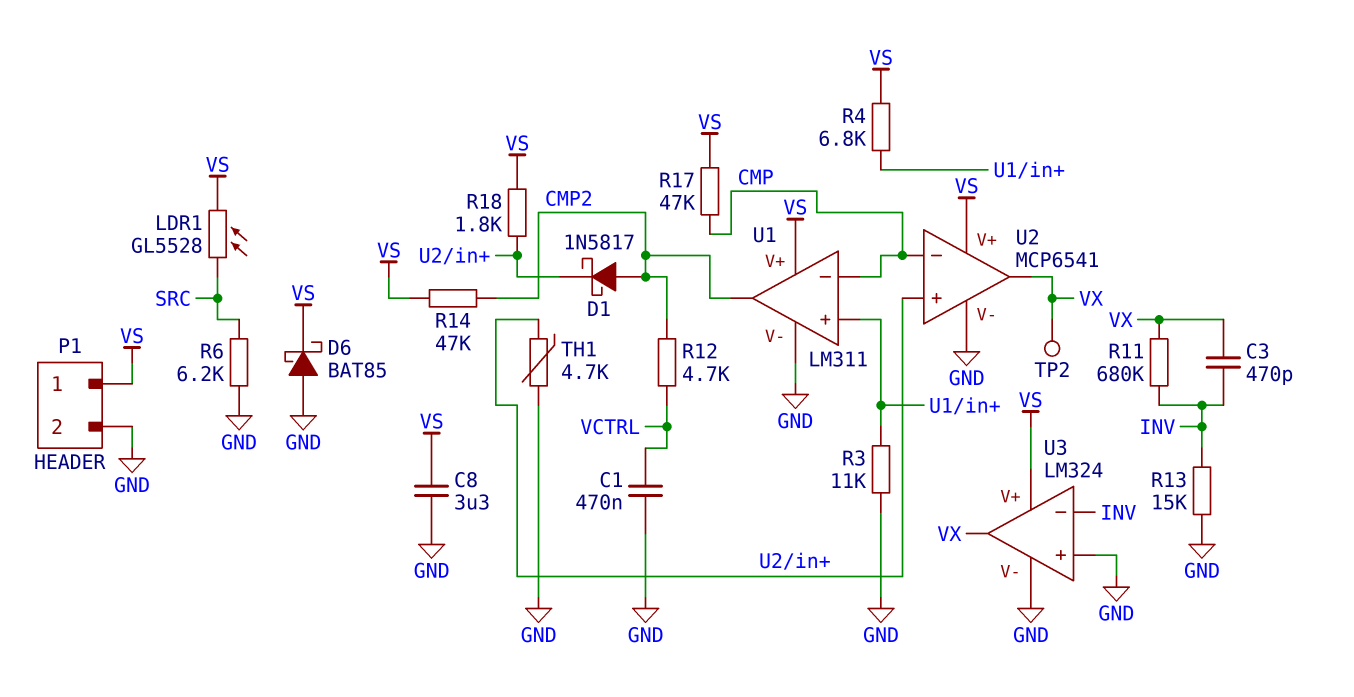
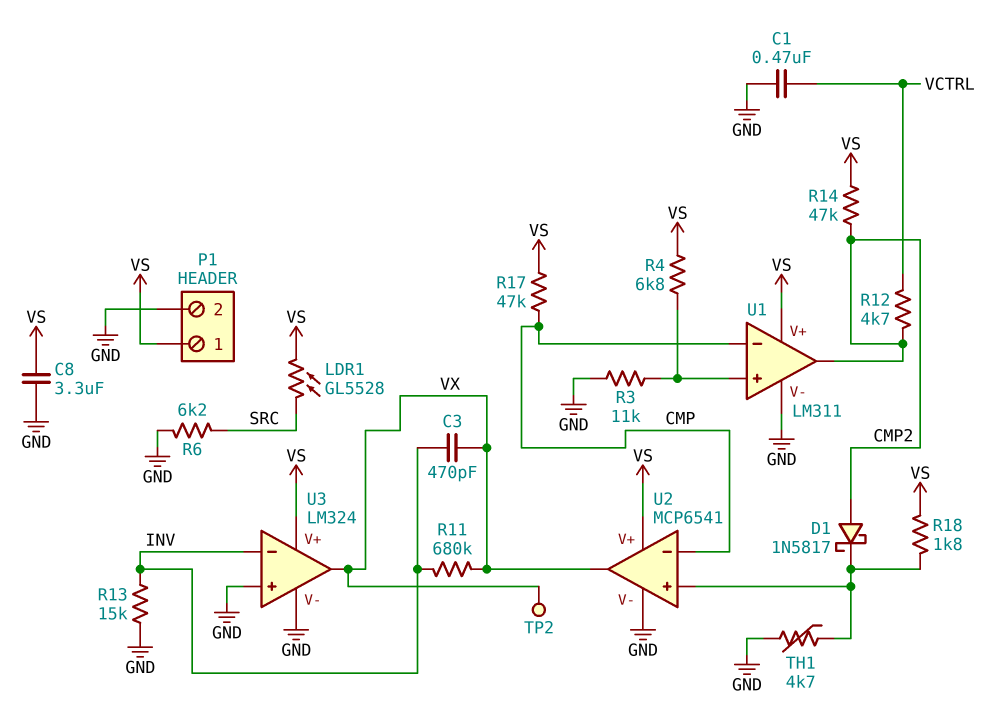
D6: schottky BAT85 (A GND, K VS) -> none

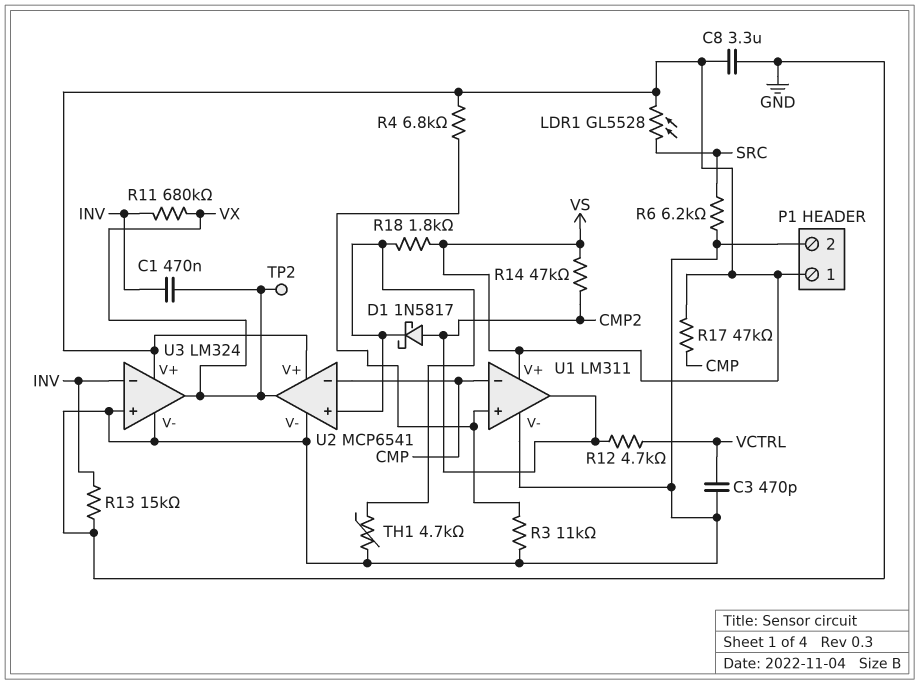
C1: 470nF (GND, VCTRL) -> 470nF (INV, VX)
C3: 470pF (INV, VX) -> 470pF (GND, VCTRL)

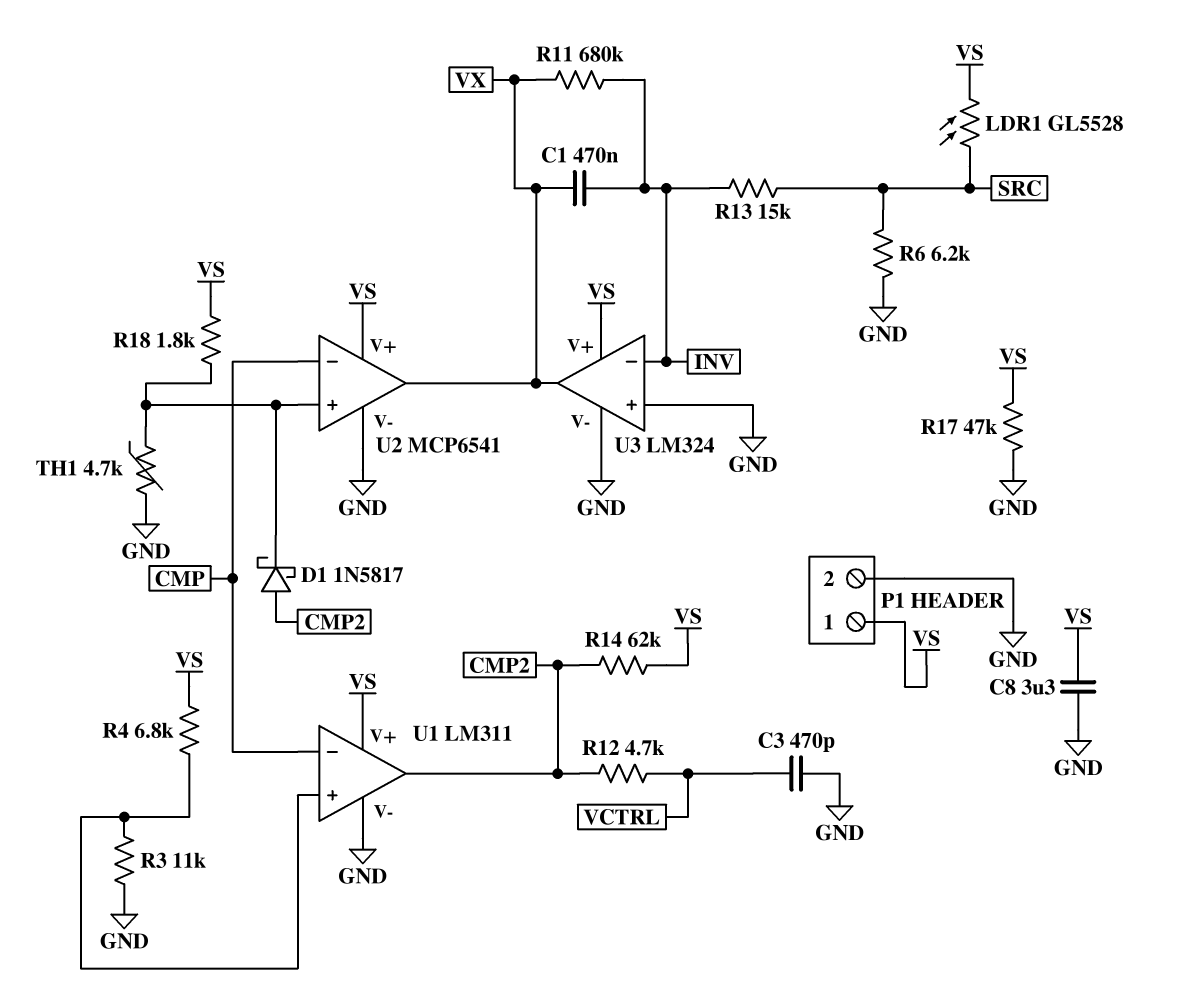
R13: 15k (GND, INV) -> 15k (INV, SRC)
R14: 47k (CMP2, VS) -> 62k (CMP2, VS)
R17: 47k (CMP, VS) -> 47k (GND, VS)
TP2: test point (VX) -> none

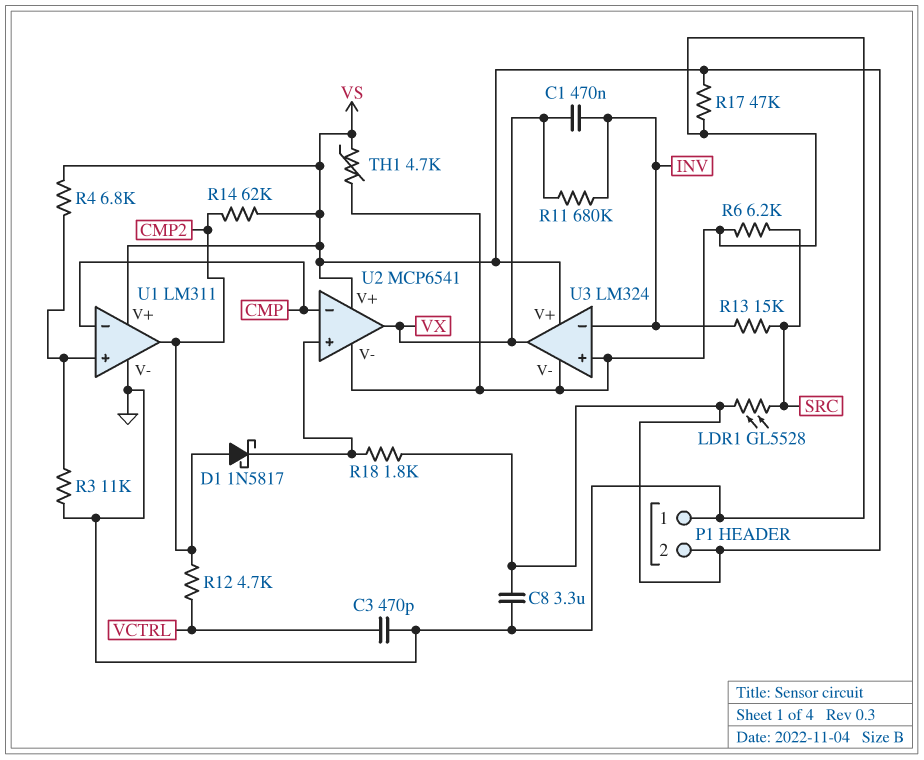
P1 pin 1: VS -> GND
P1 pin 2: GND -> VS
TH1: 4.7k (GND, U2/in+) -> 4.7k (GND, VS)

